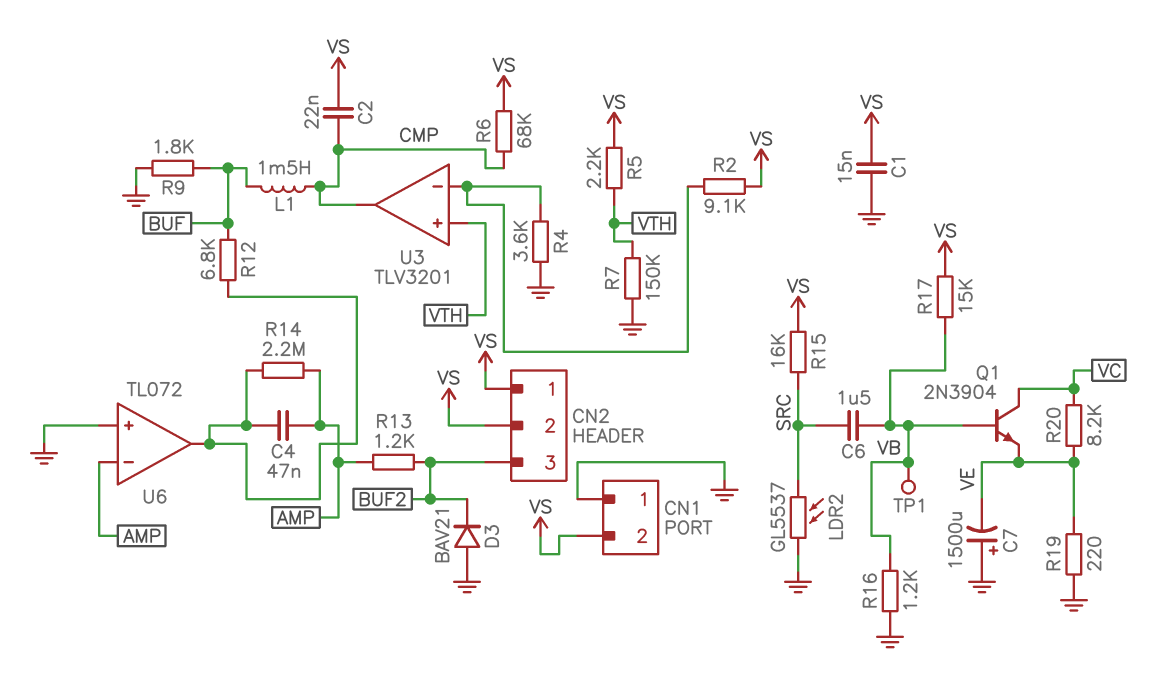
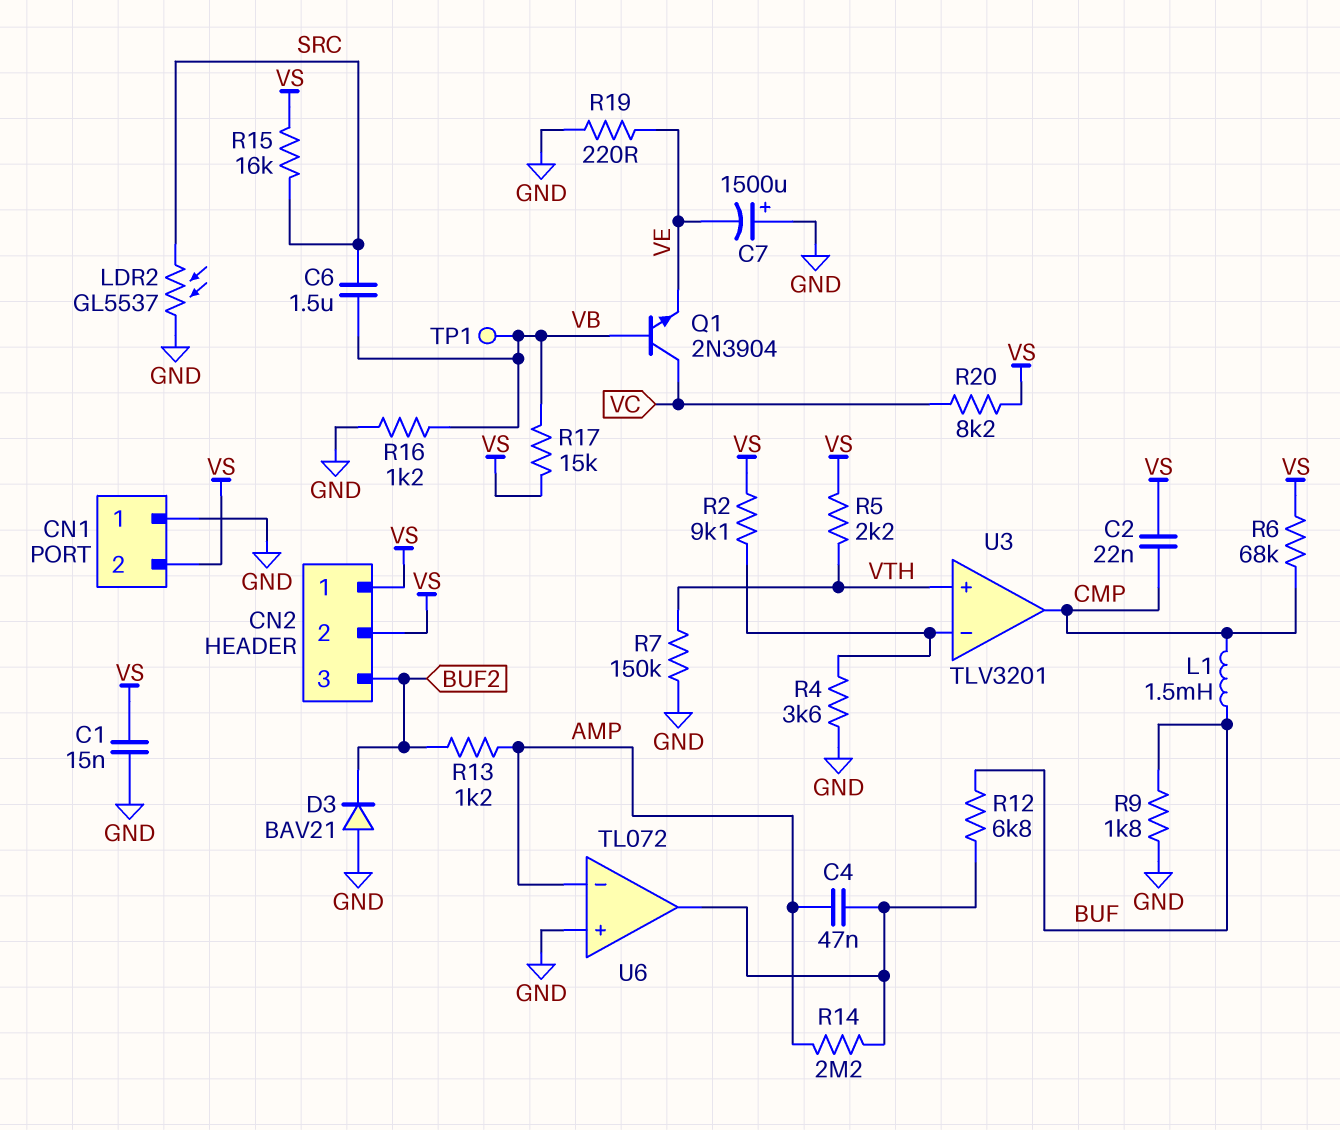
R20: 8.2k (VC, VE) -> 8.2k (VC, VS)

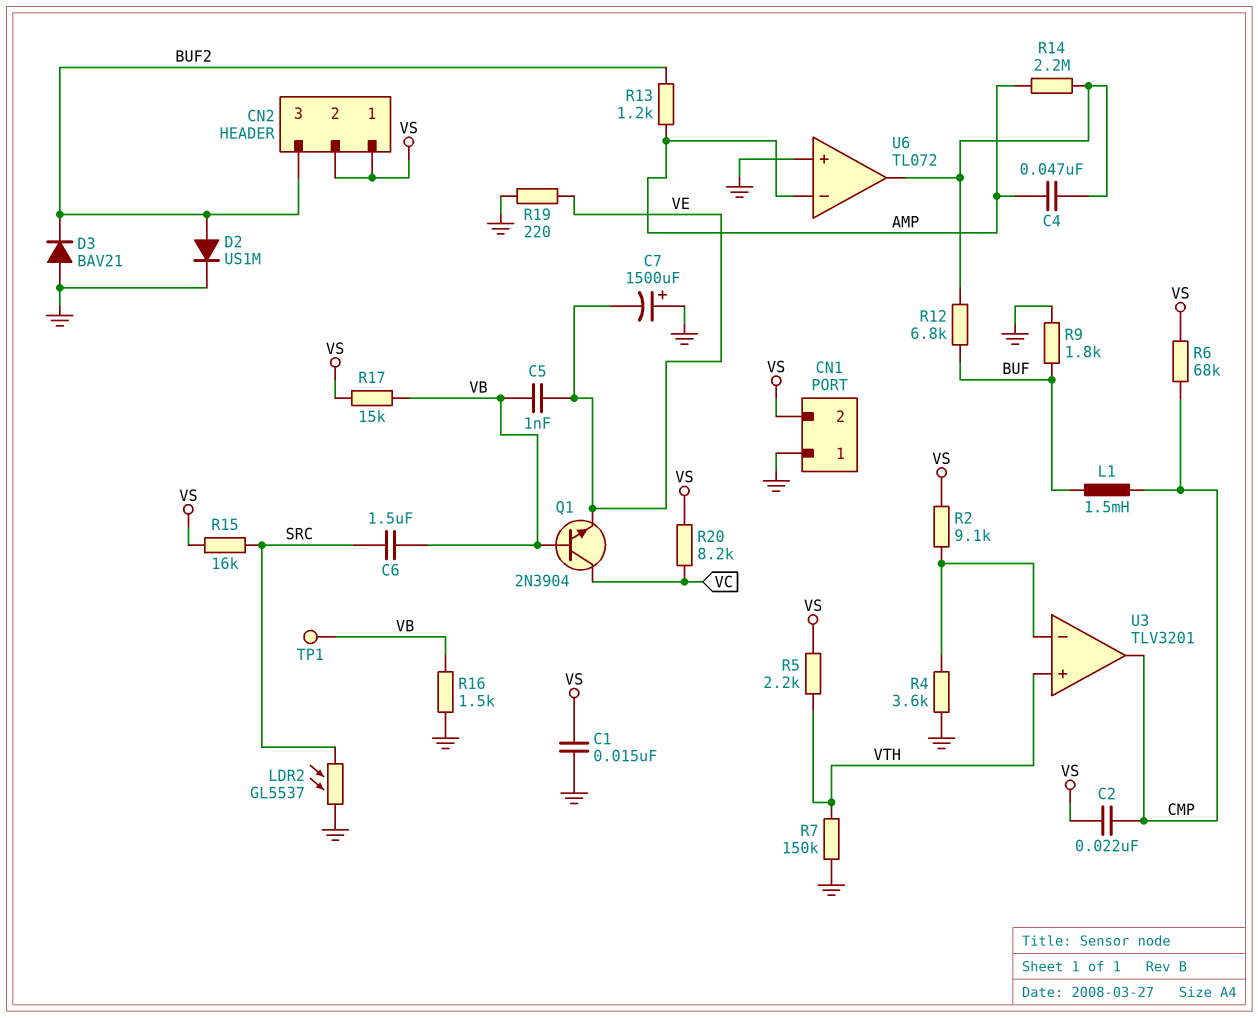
C5: none -> 1nF (VB, VE)
D2: none -> diode US1M (A BUF2, K GND)
R16: 1.2k (GND, VB) -> 1.5k (GND, VB)

